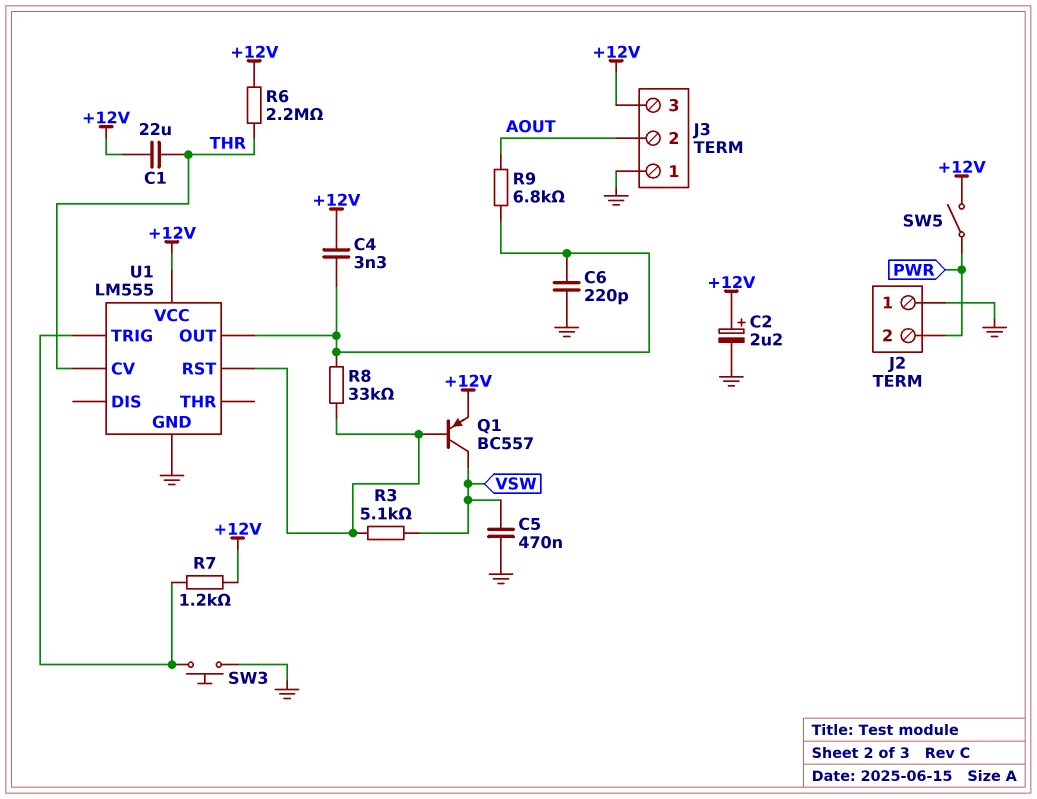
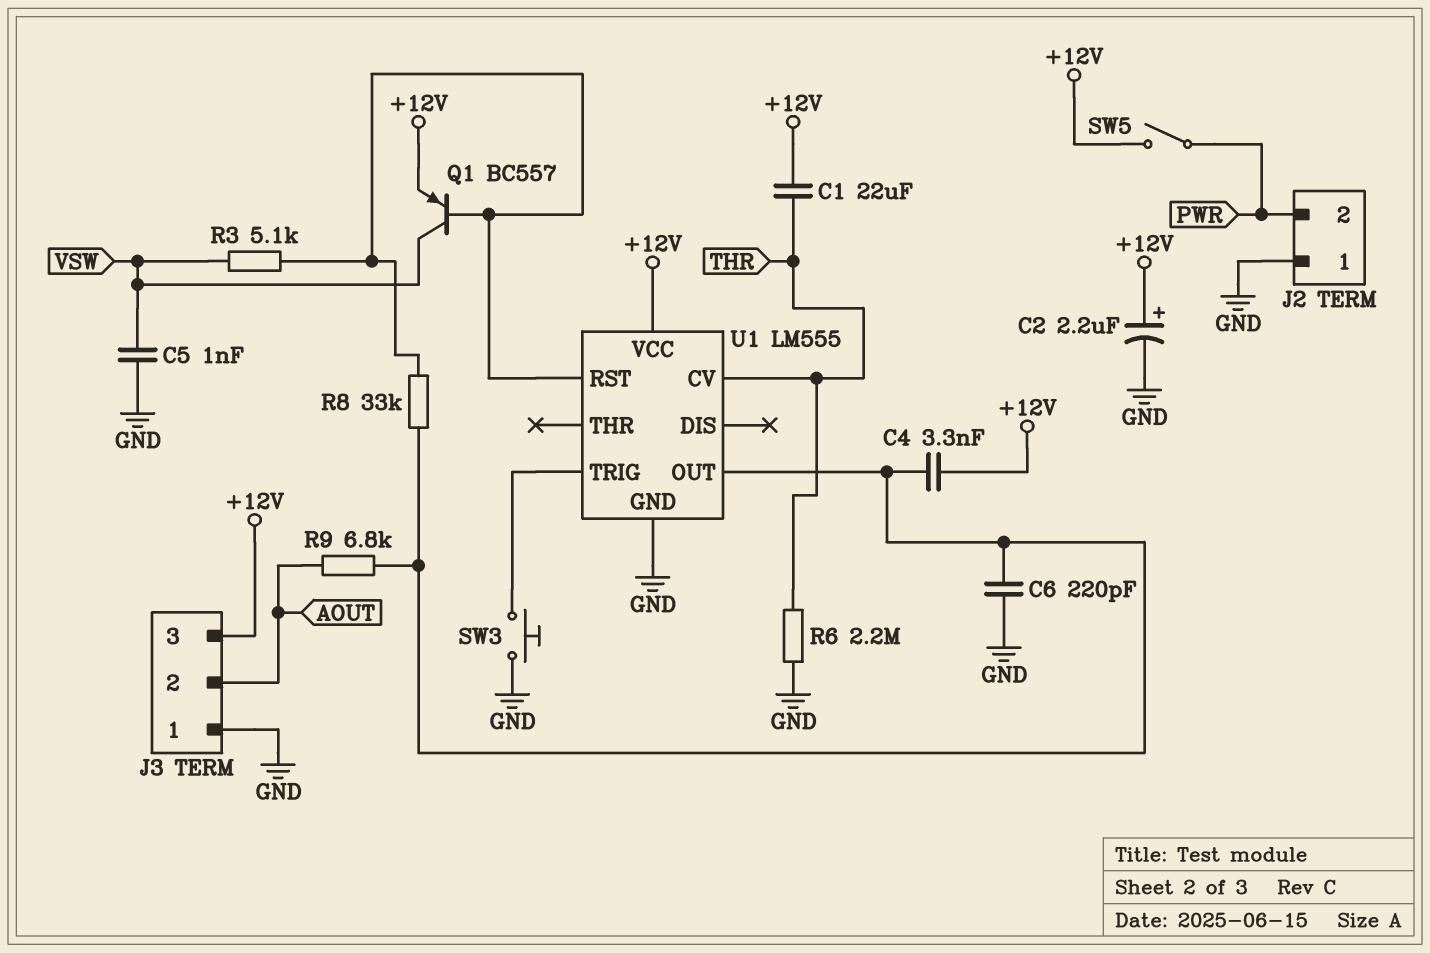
C5: 470nF (GND, VSW) -> 1nF (GND, VSW)
R6: 2.2M (+12V, THR) -> 2.2M (GND, THR)
R7: 1.2k (+12V, U1/TRIG) -> none

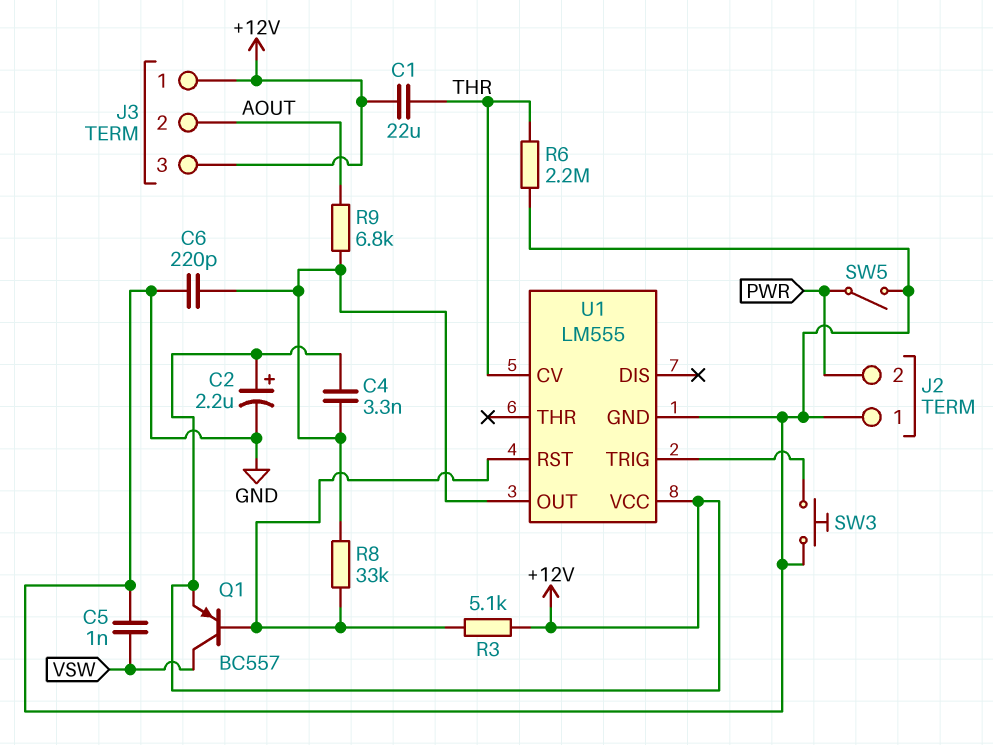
J3 pin 1: GND -> +12V
R3: 5.1k (U1/RST, VSW) -> 5.1k (+12V, U1/RST)
SW5: switch (+12V, PWR) -> switch (GND, PWR)

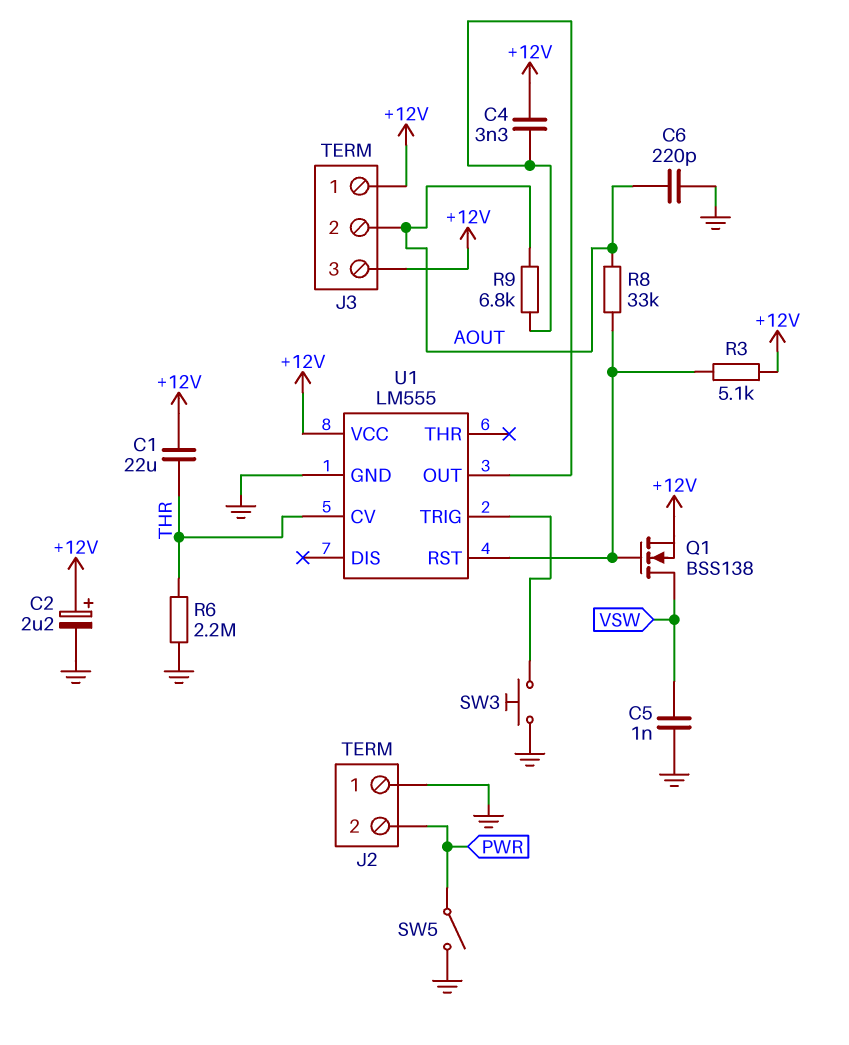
C6: 220pF (GND, U1/OUT) -> 220pF (AOUT, GND)
Q1: PNP BC557 (B U1/RST, C VSW, E +12V) -> NMOS BSS138 (G U1/RST, D VSW, S +12V)
R8: 33k (U1/OUT, U1/RST) -> 33k (AOUT, U1/RST)

